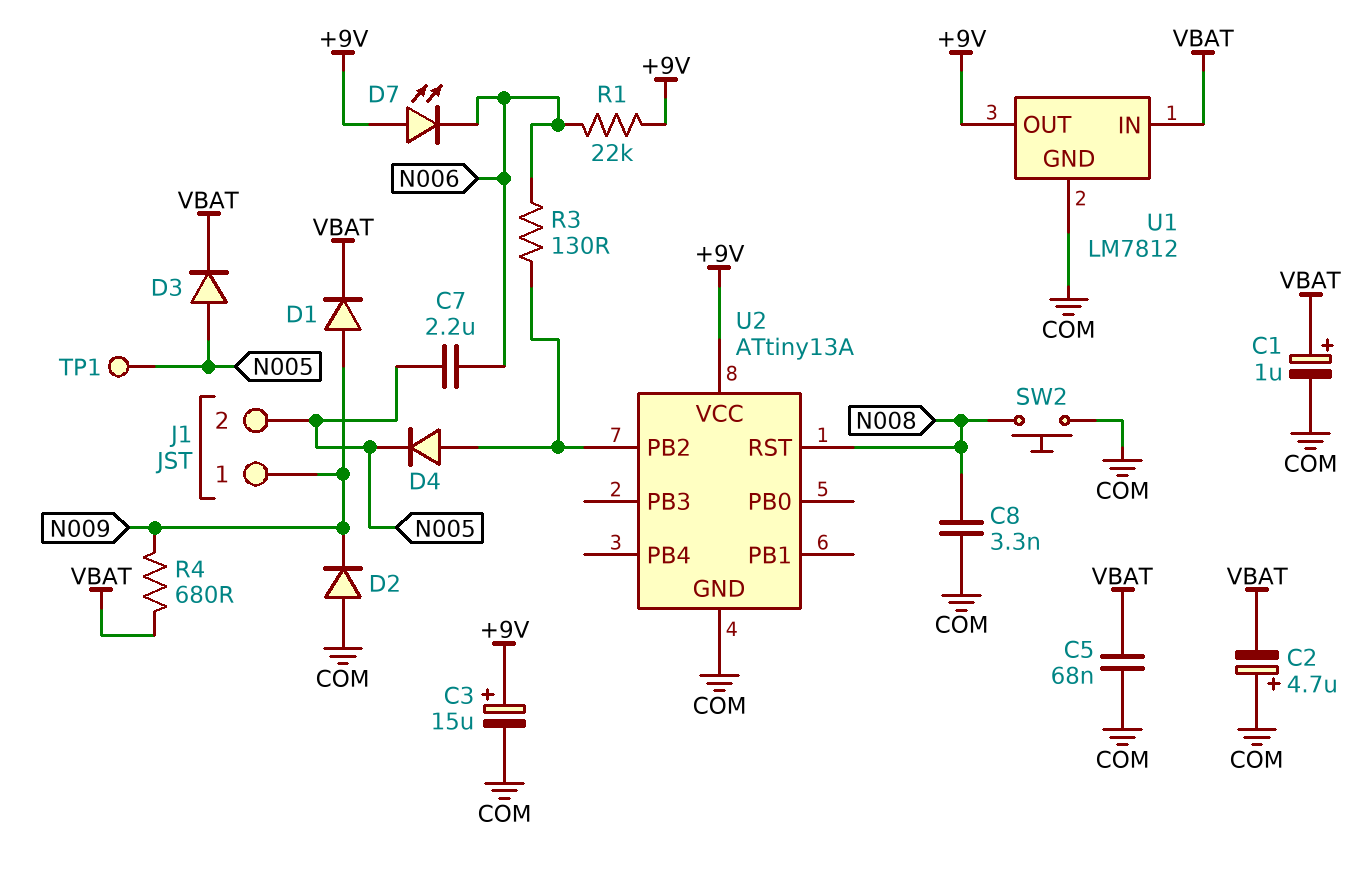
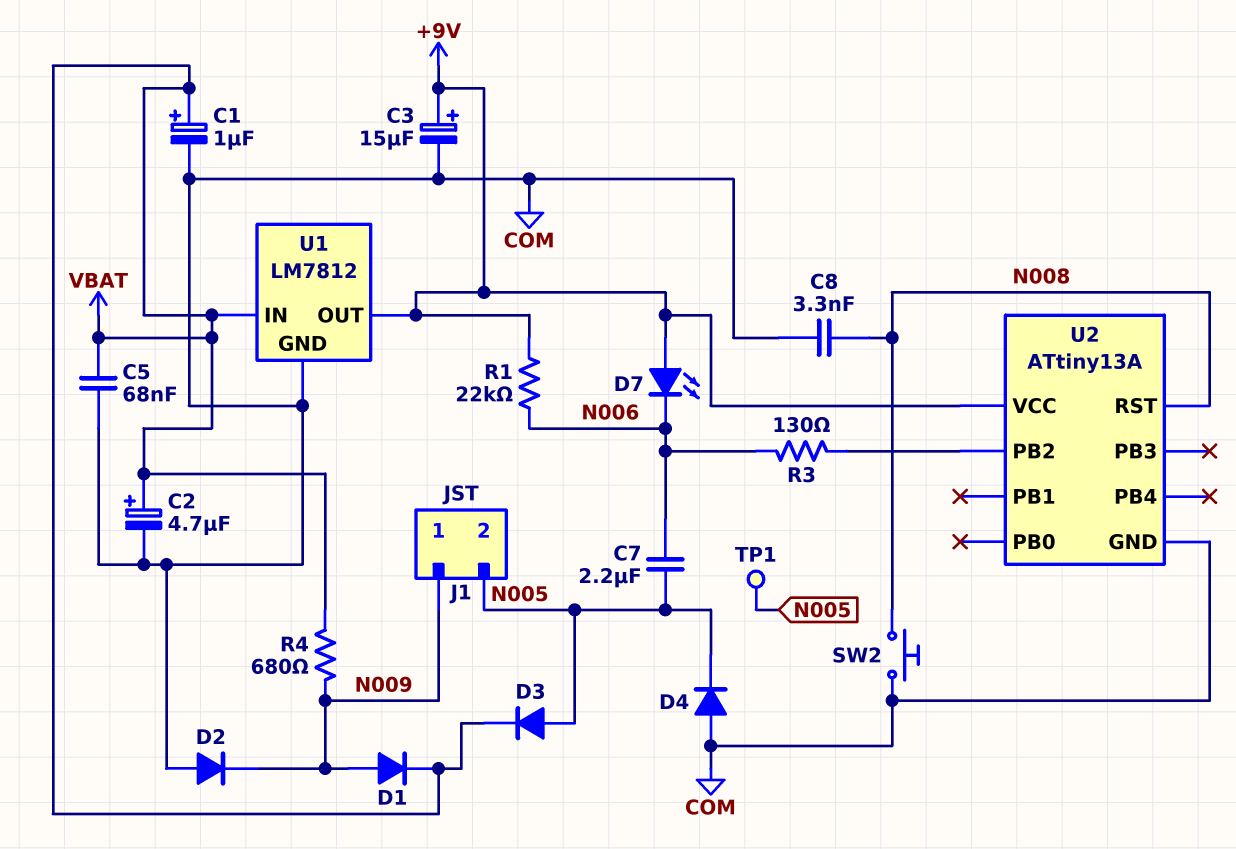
C2: 4.7uF (plus COM, minus VBAT) -> 4.7uF (plus VBAT, minus COM)
D4: diode (A U2/PB2, K N005) -> diode (A COM, K N005)

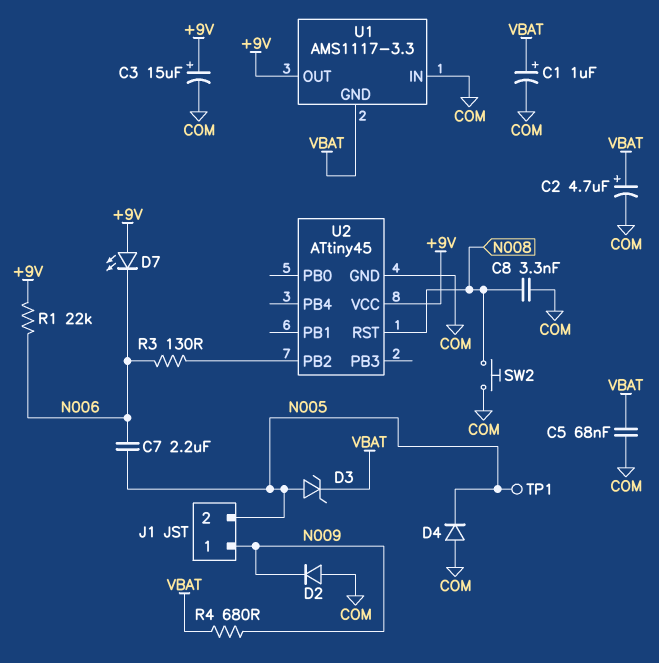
D1: diode (A N009, K VBAT) -> none
D3: diode (A N005, K VBAT) -> zener (A N005, K VBAT)
U1: LM7812 -> AMS1117-3.3
U1 pin GND: COM -> VBAT
U1 pin IN: VBAT -> COM
U2: ATtiny13A -> ATtiny45

